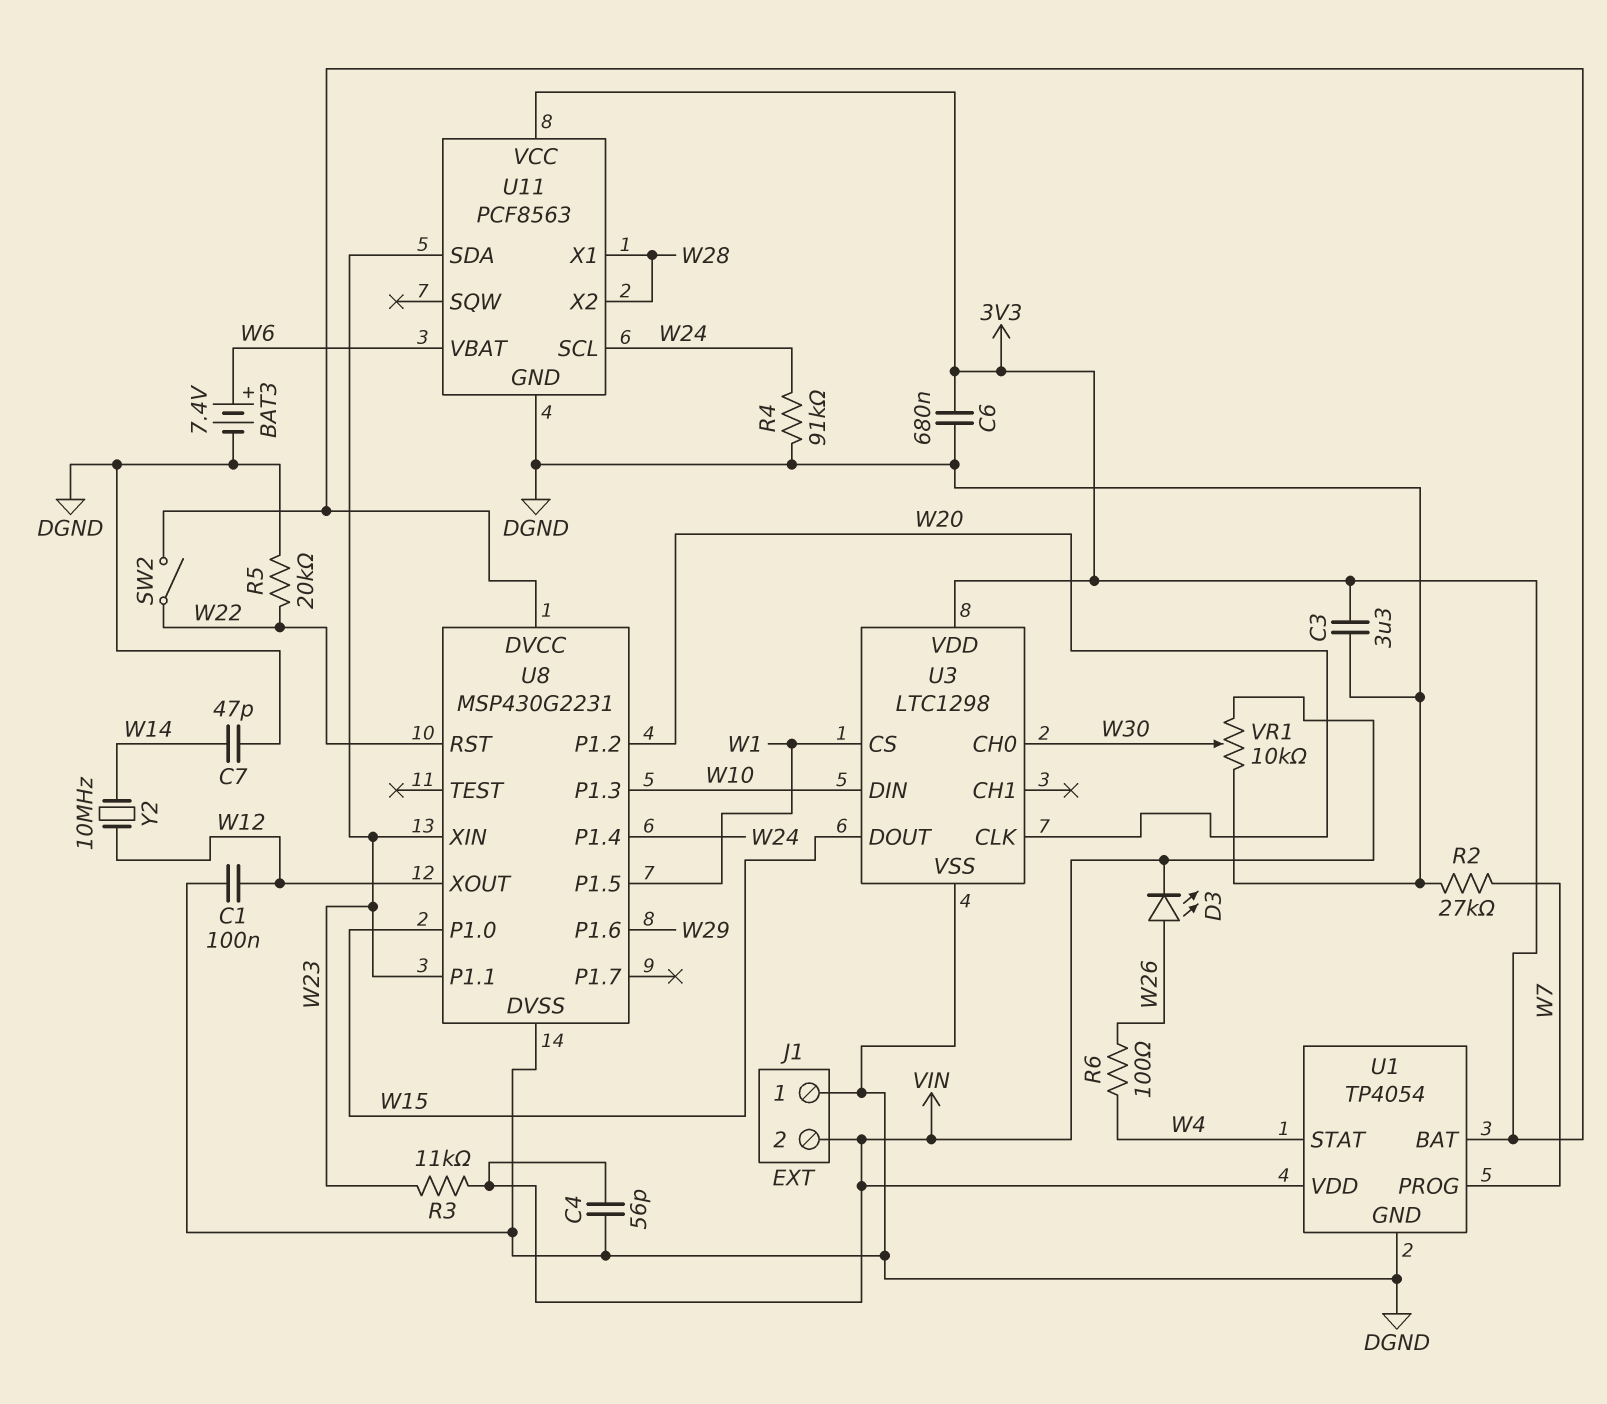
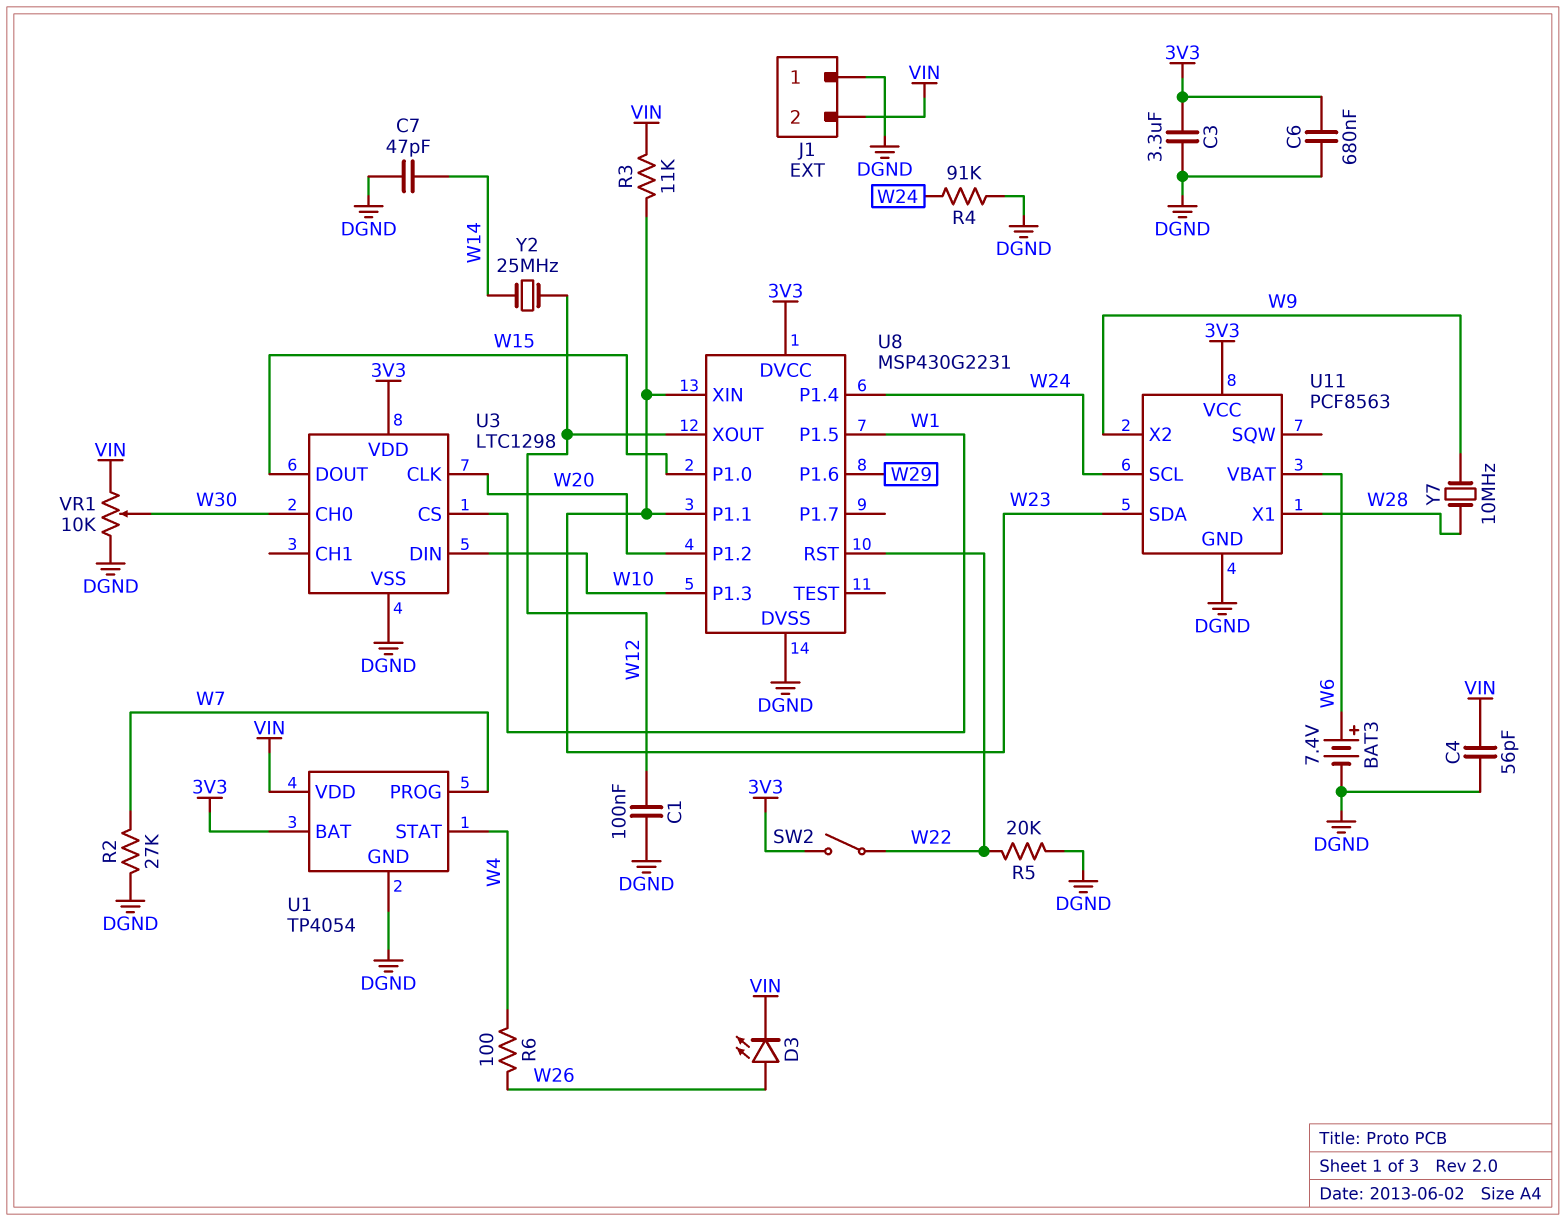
U11 pin X2: W28 -> W9
Y2: 10MHz (W12, W14) -> 25MHz (W12, W14)
Y7: none -> 10MHz (W9, W28)

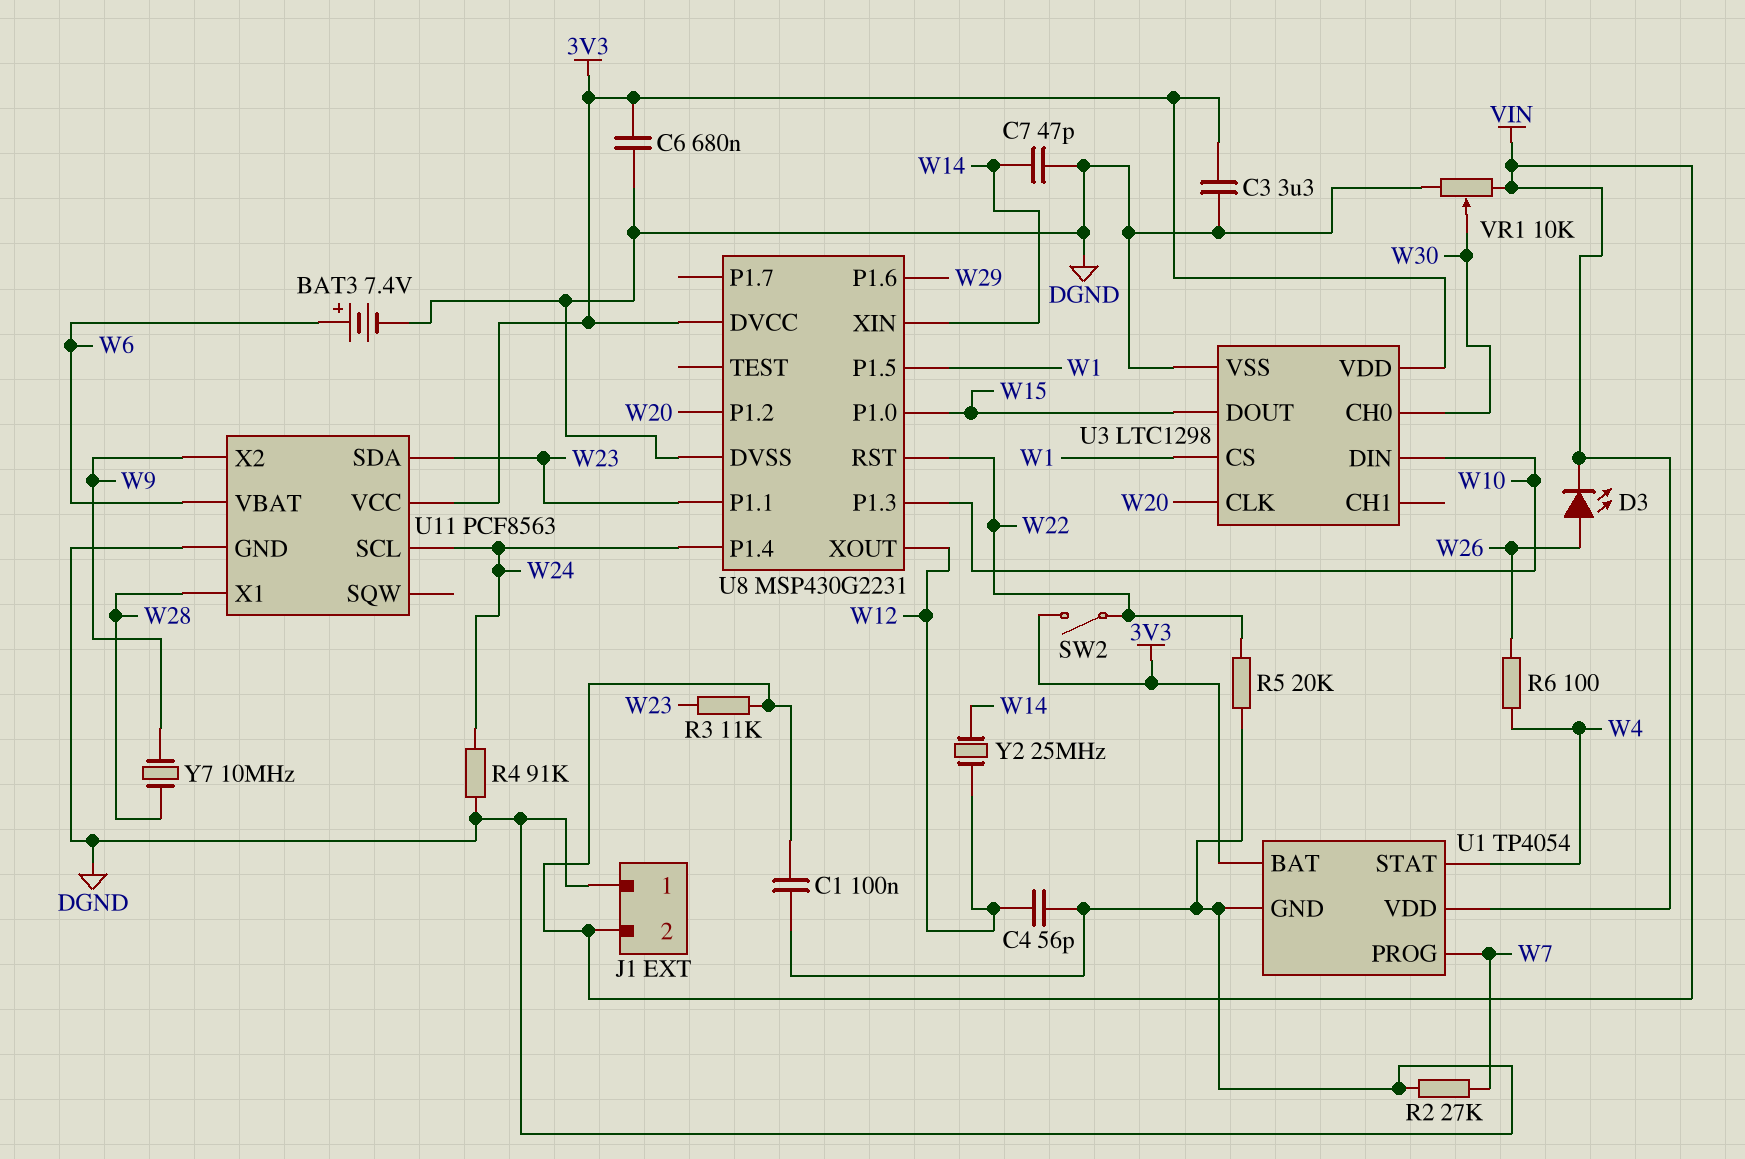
C1: 100nF (DGND, W12) -> 100nF (DGND, VIN)
C4: 56pF (DGND, VIN) -> 56pF (DGND, W12)
U8 pin XIN: W23 -> W14

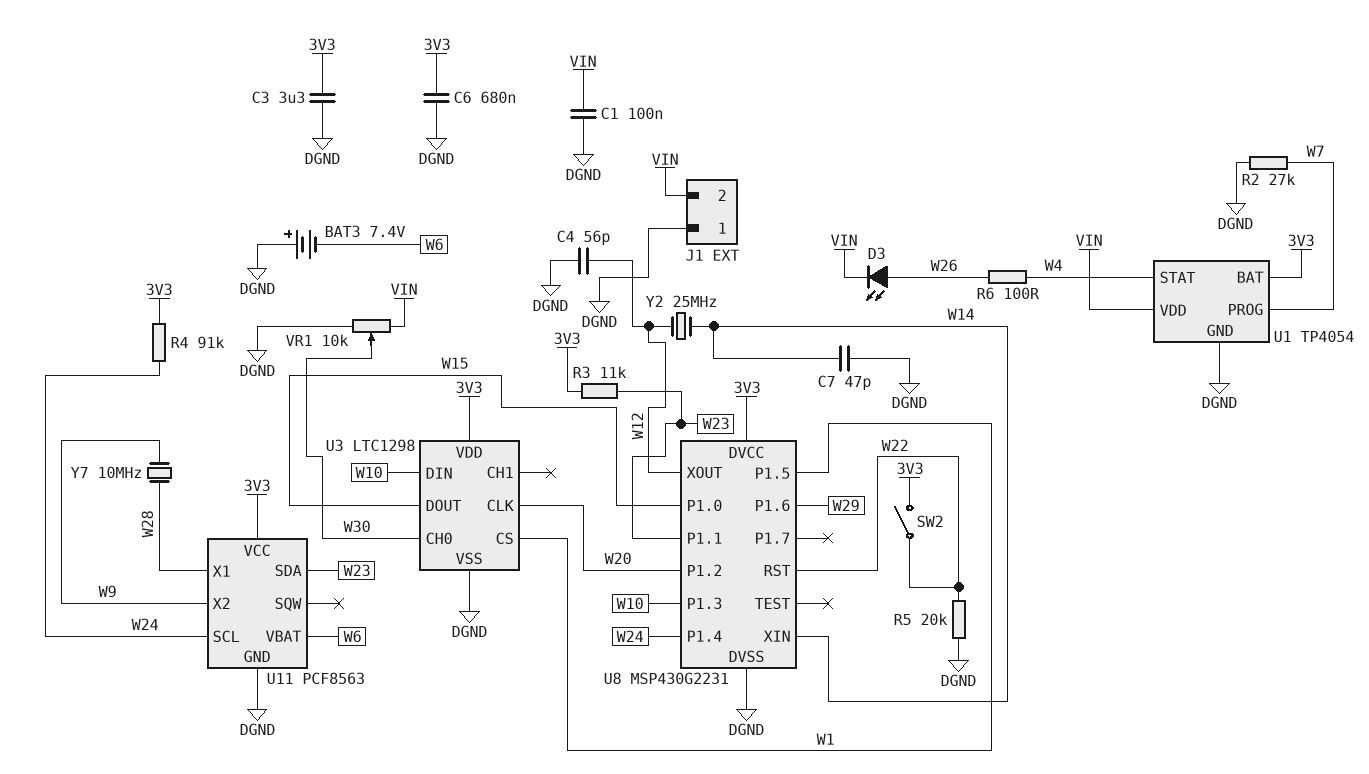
BAT3: 7.4V (plus W6, minus DGND) -> 7.4V (plus DGND, minus W6)
R3: 11k (VIN, W23) -> 11k (3V3, W23)
R4: 91k (DGND, W24) -> 91k (3V3, W24)

